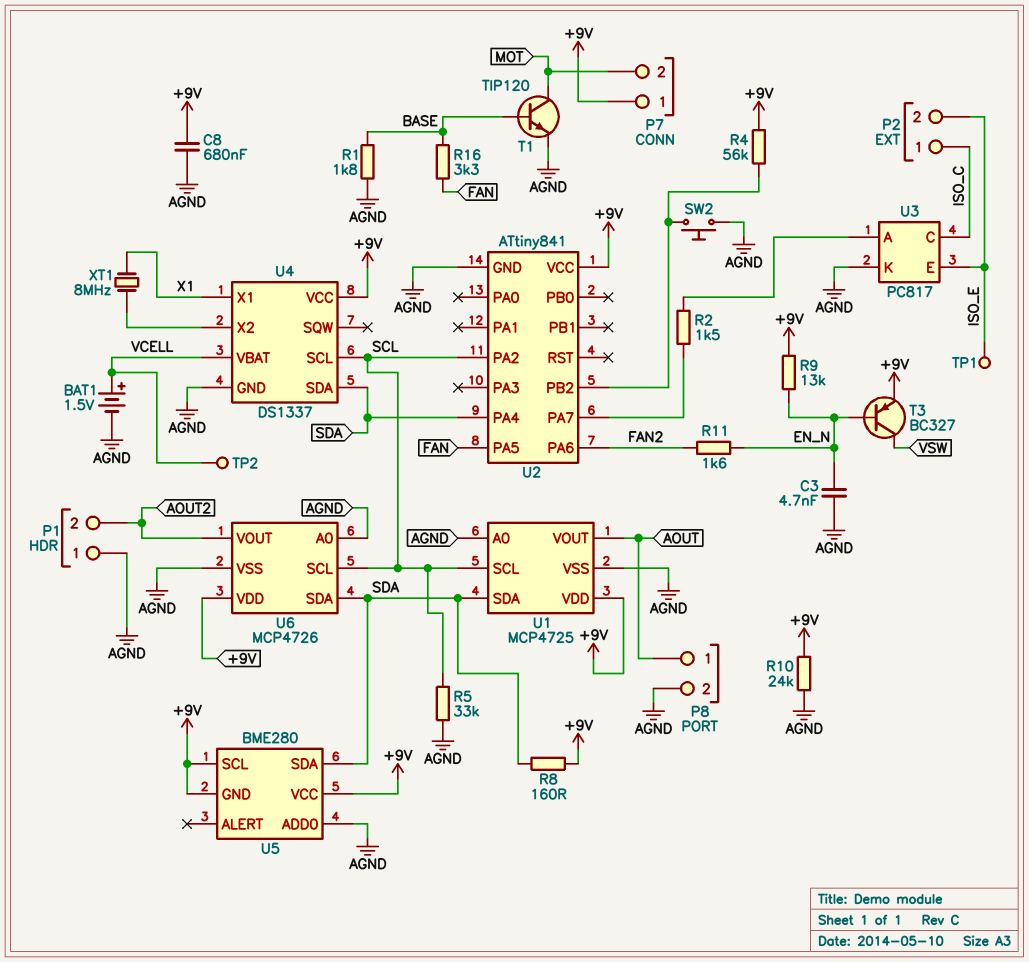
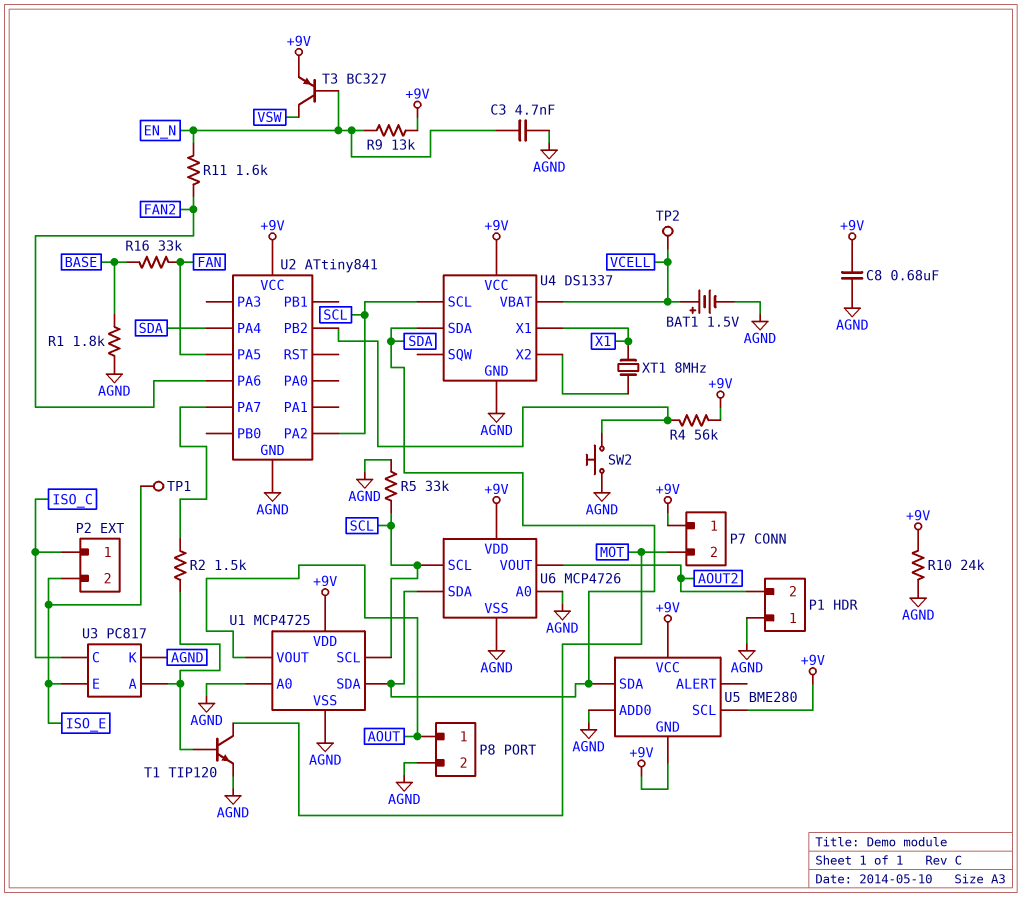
R8: 160 (+9V, SDA) -> none
R16: 3.3k (BASE, FAN) -> 33k (BASE, FAN)
T1: NPN TIP120 (B BASE, C MOT, E AGND) -> NPN TIP120 (B U3/A, C MOT, E AGND)

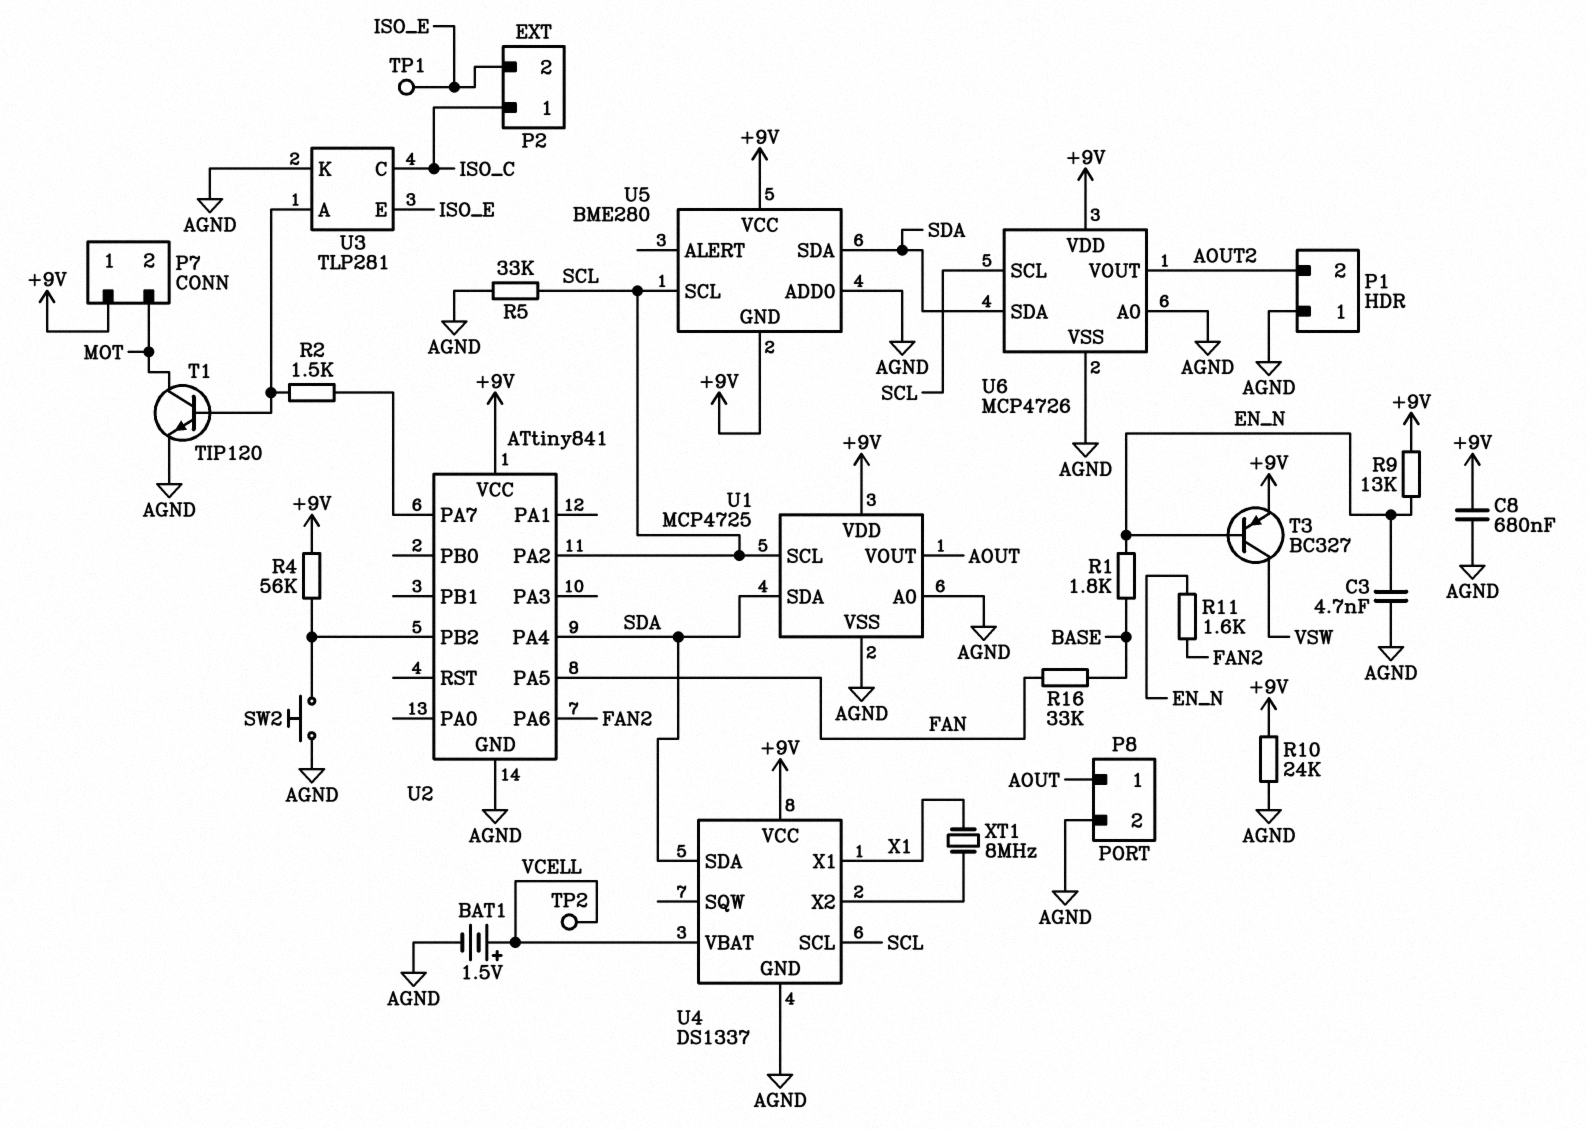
R1: 1.8k (AGND, BASE) -> 1.8k (BASE, EN_N)
U3: PC817 -> TLP281
U5 pin SCL: +9V -> SCL

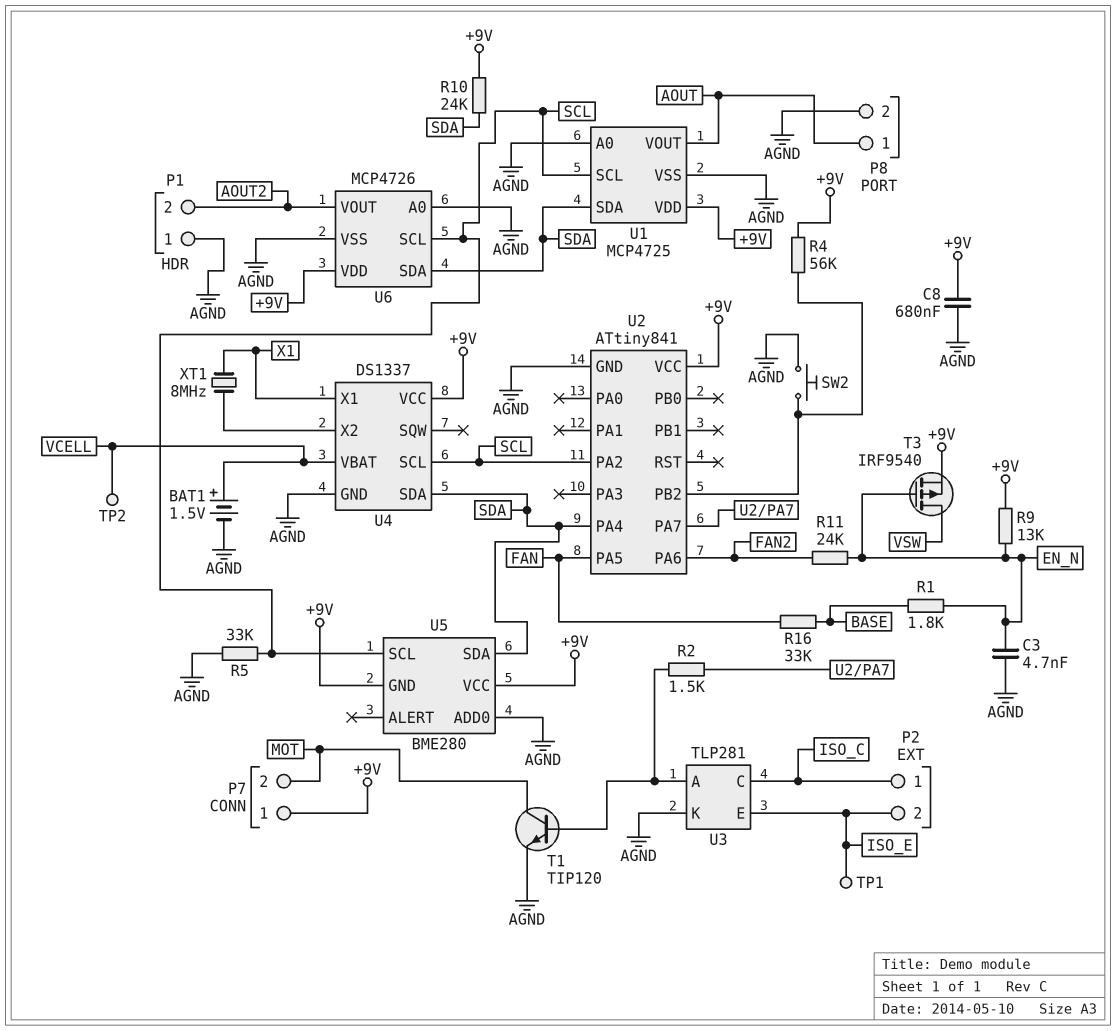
R10: 24k (+9V, AGND) -> 24k (+9V, SDA)
R11: 1.6k (EN_N, FAN2) -> 24k (EN_N, FAN2)
T3: PNP BC327 (B EN_N, C VSW, E +9V) -> PMOS IRF9540 (G EN_N, D VSW, S +9V)

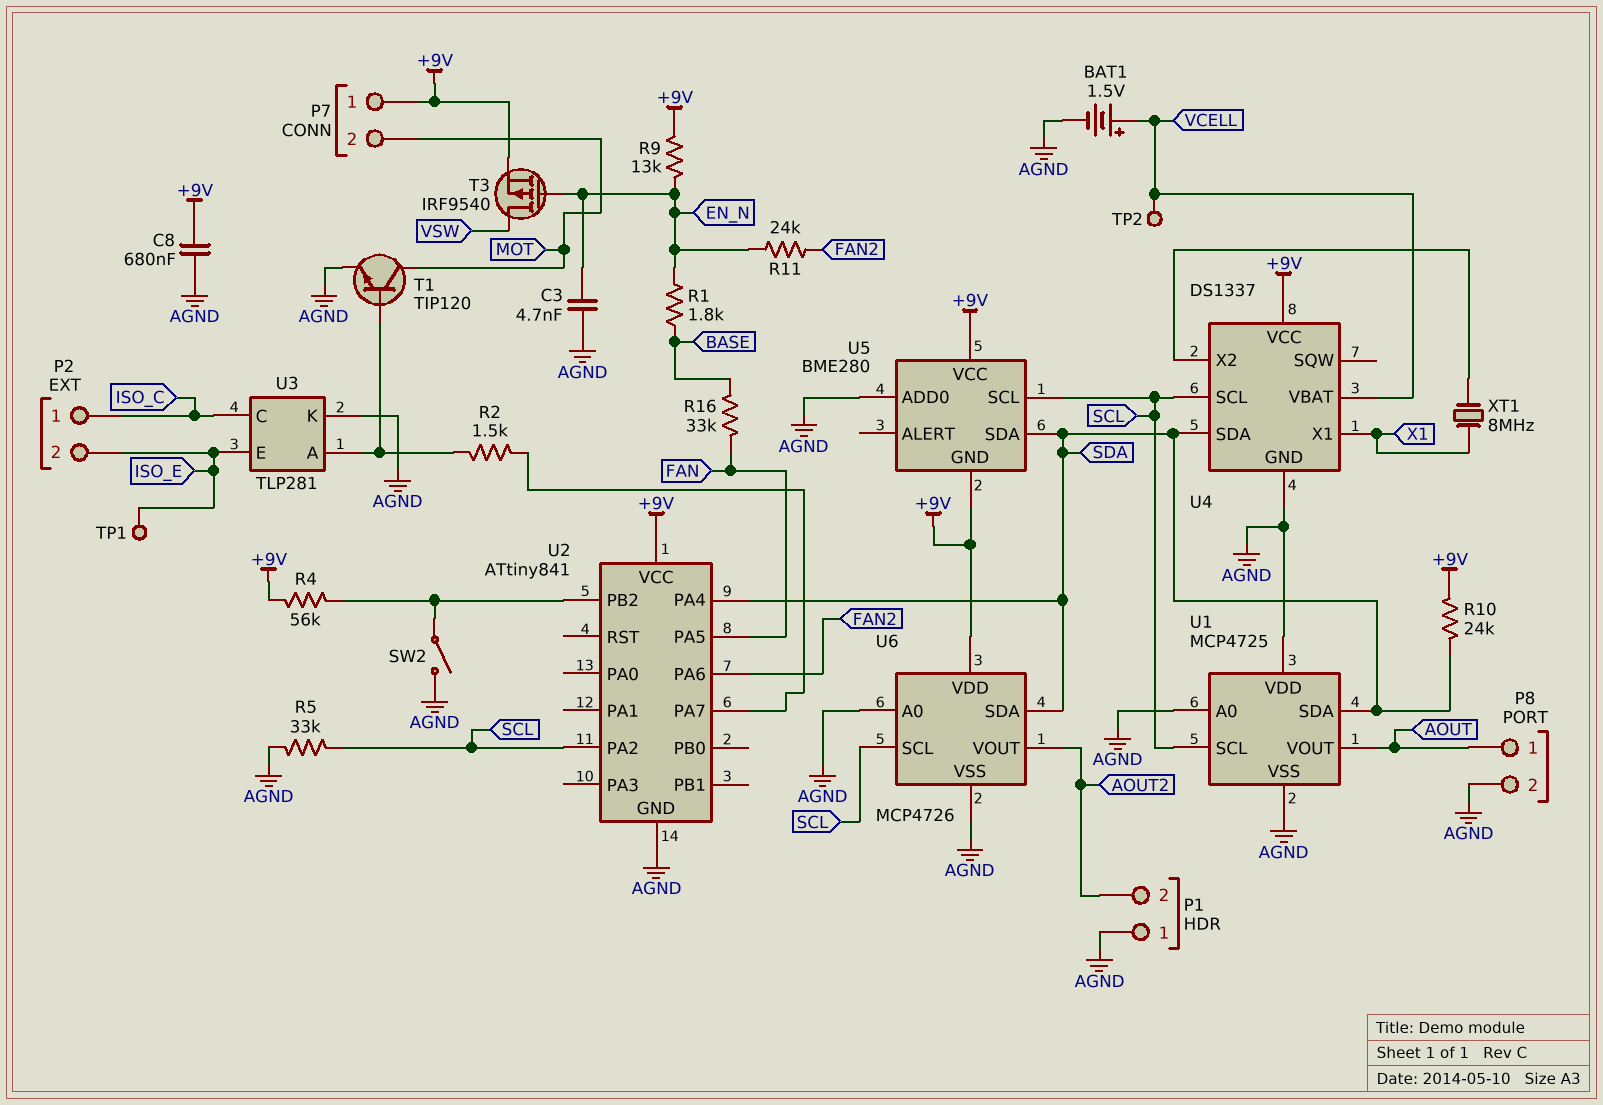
SW2: button (AGND, U2/PB2) -> switch (AGND, U2/PB2)
U1 pin VDD: +9V -> AGND

